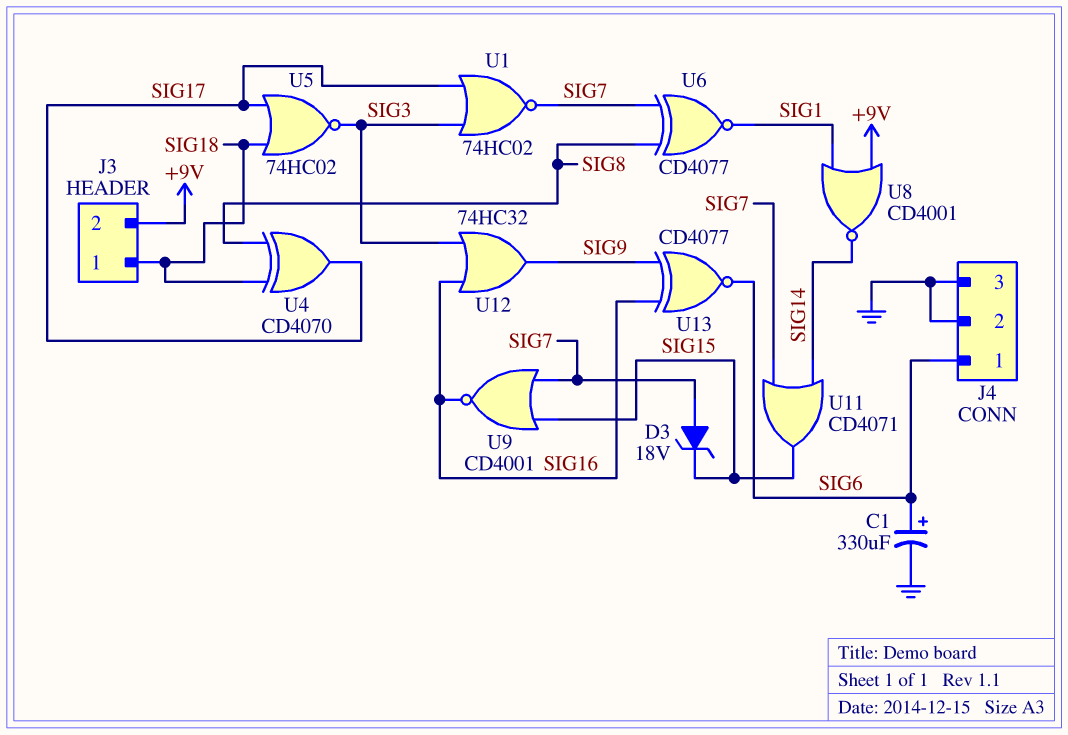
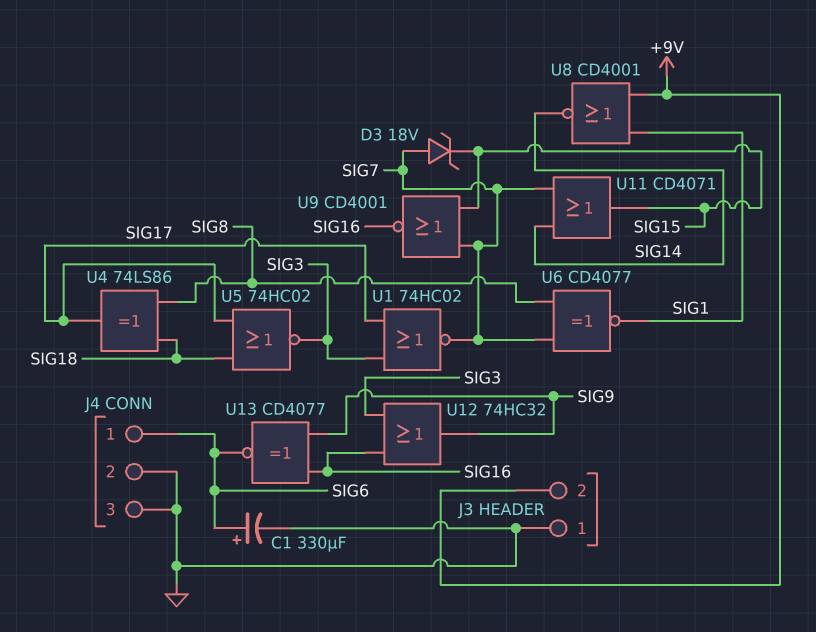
J3 pin 1: SIG18 -> GND
U4: XOR CD4070 (in SIG8, in SIG18, out SIG17) -> XOR 74LS86 (in SIG8, in SIG18, out SIG17)

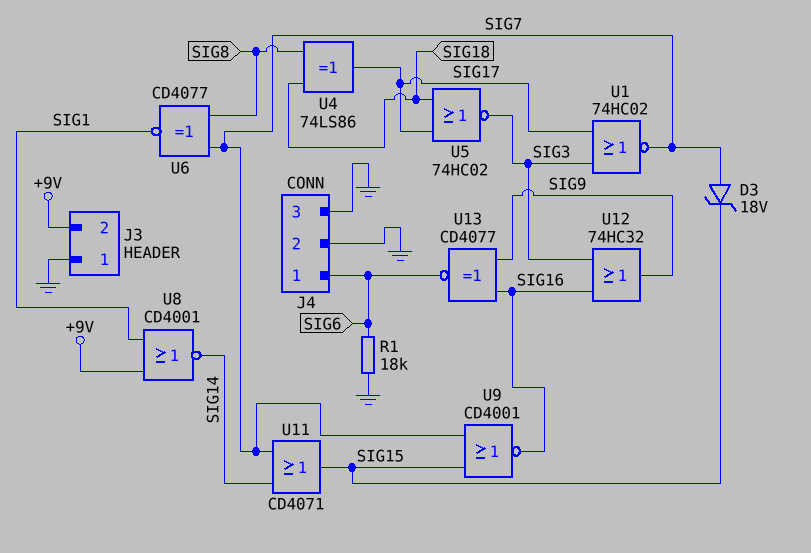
C1: 330uF (plus SIG6, minus GND) -> none
R1: none -> 18k (GND, SIG6)

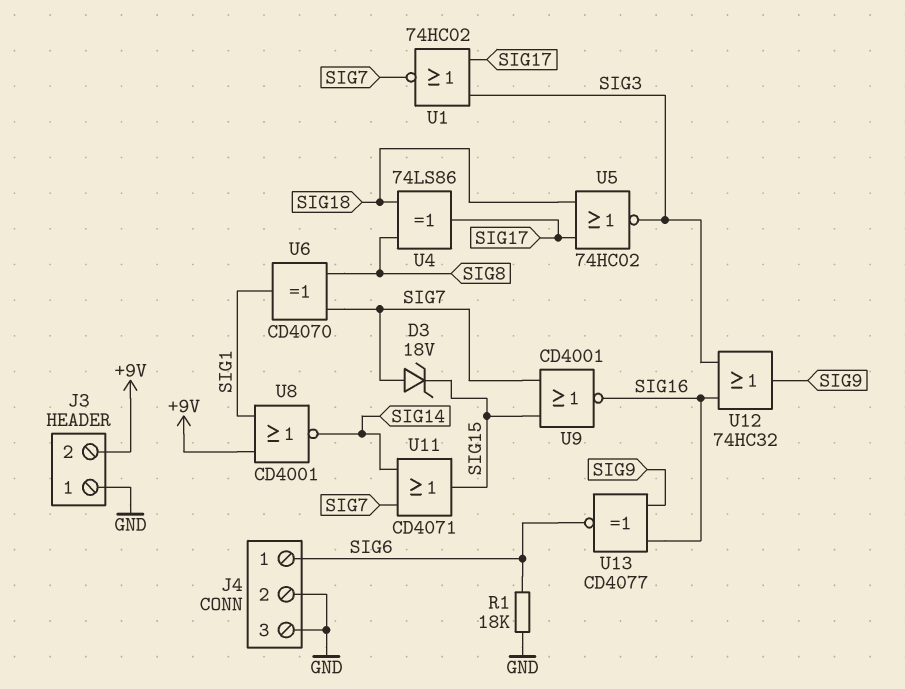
U6: XNOR CD4077 (in SIG7, in SIG8, out SIG1) -> XOR CD4070 (in SIG7, in SIG8, out SIG1)

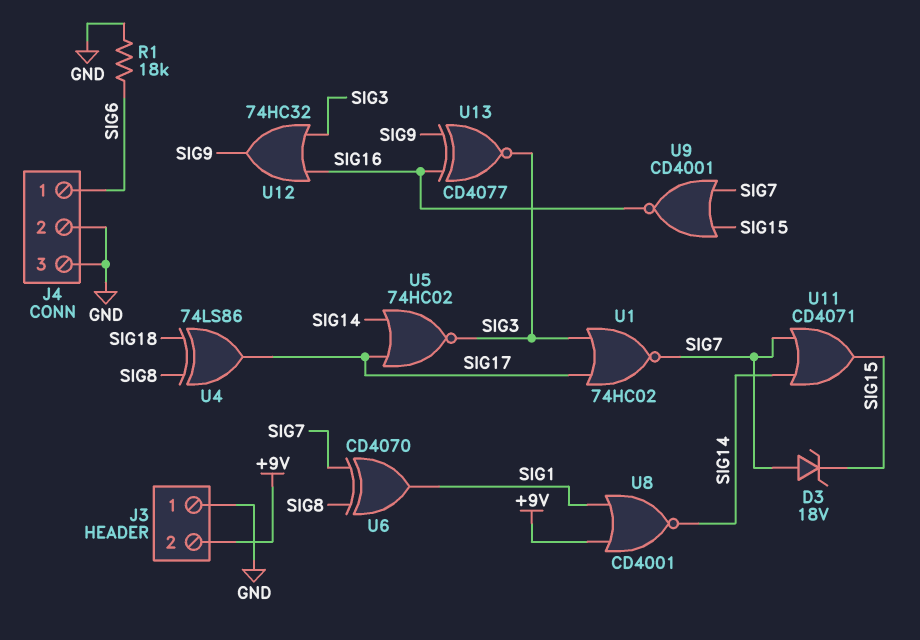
U5: NOR 74HC02 (in SIG17, in SIG18, out SIG3) -> NOR 74HC02 (in SIG14, in SIG17, out SIG3)
U13: XNOR CD4077 (in SIG9, in SIG16, out SIG6) -> XNOR CD4077 (in SIG9, in SIG16, out SIG3)

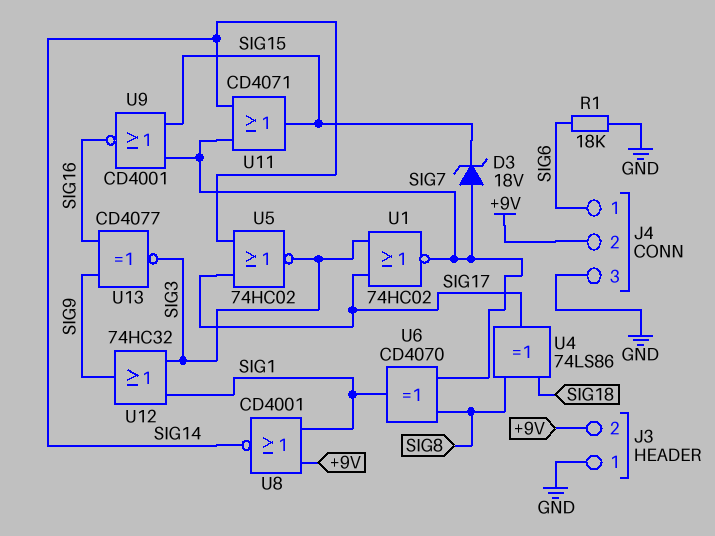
J4 pin 2: GND -> +9V
U12: OR 74HC32 (in SIG3, in SIG16, out SIG9) -> OR 74HC32 (in SIG1, in SIG3, out SIG9)

